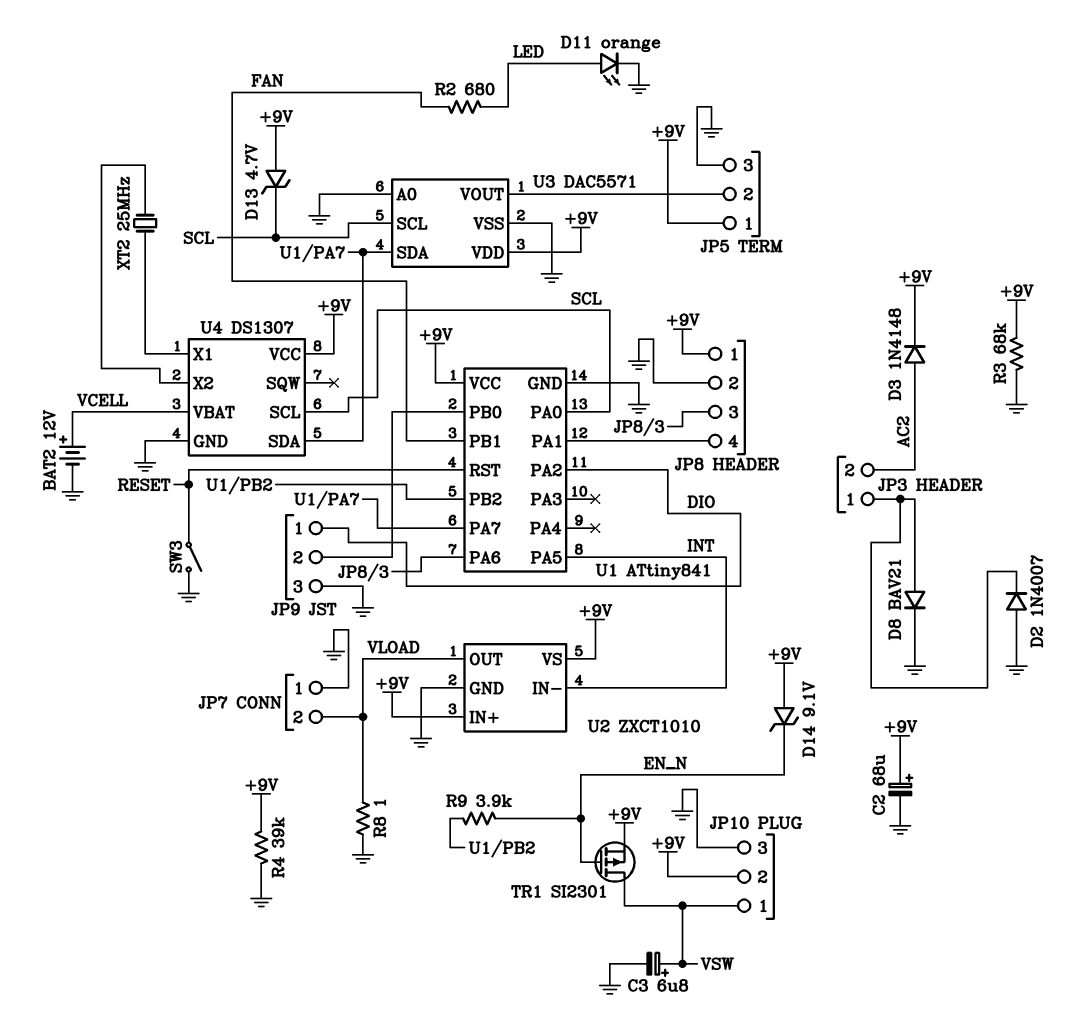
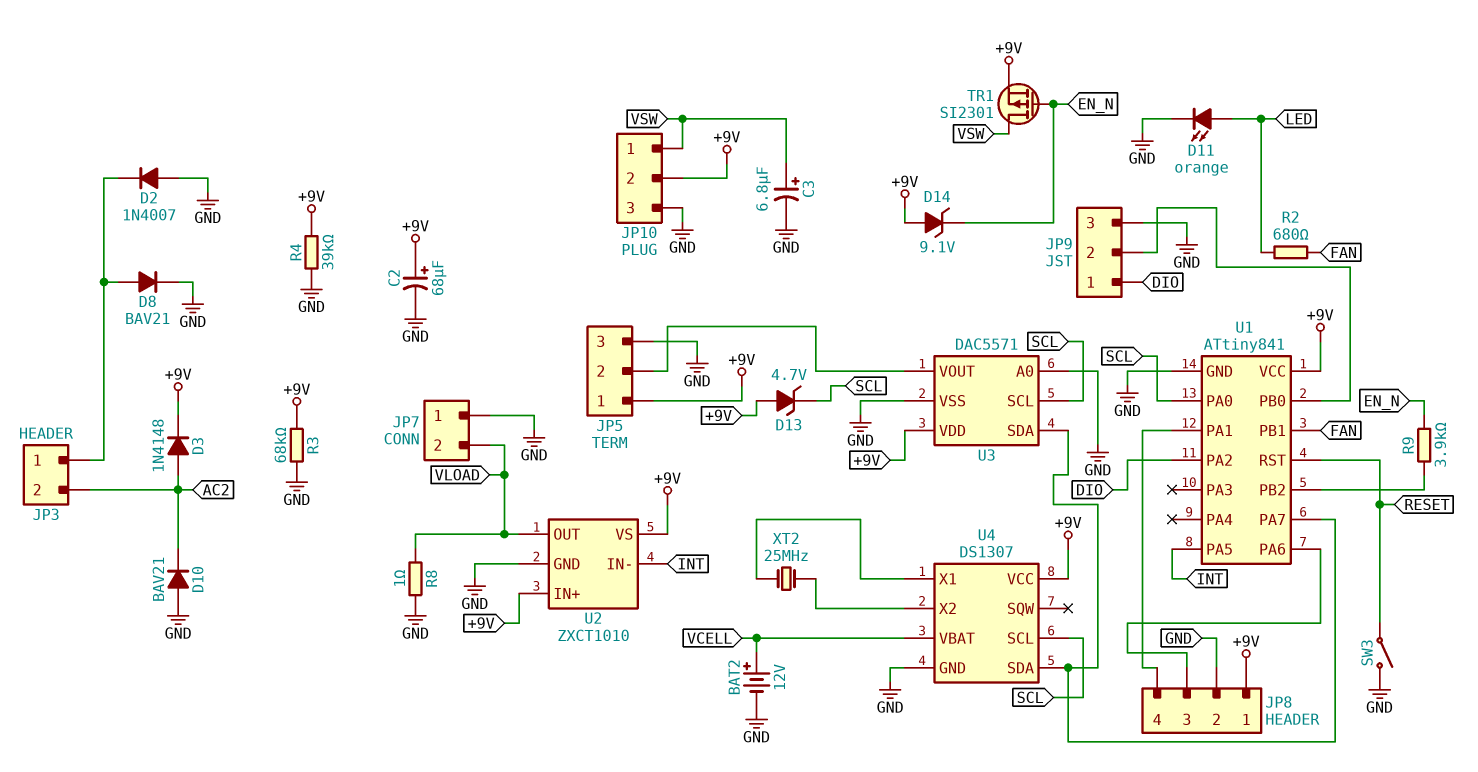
D10: none -> diode BAV21 (A GND, K AC2)

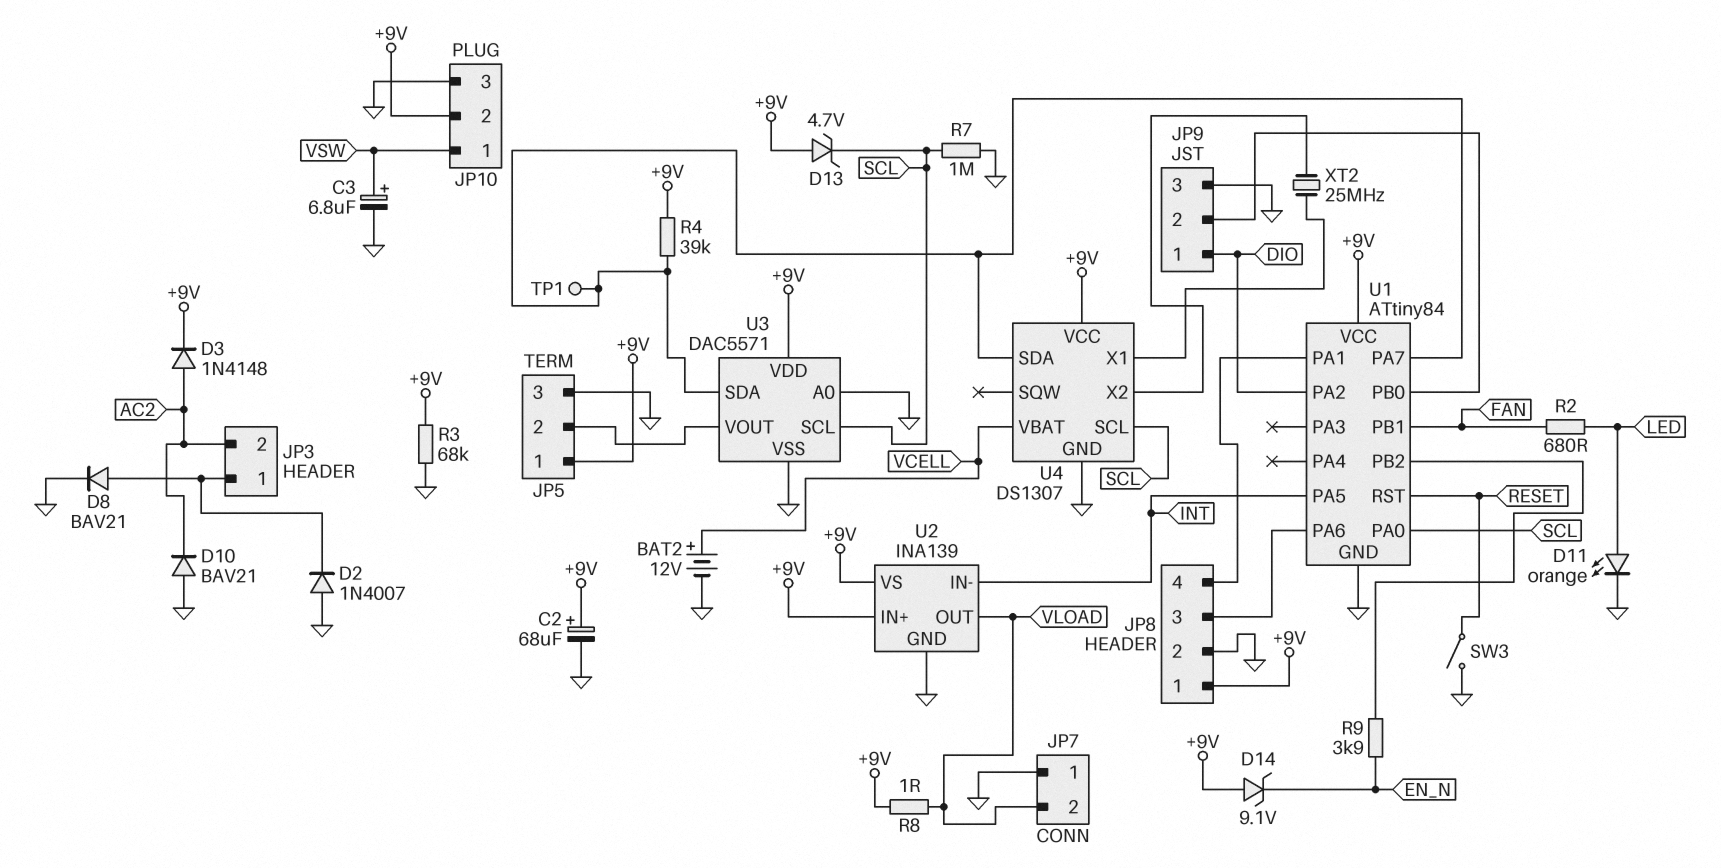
R4: 39k (+9V, GND) -> 39k (+9V, U1/PA7)
R7: none -> 1M (GND, SCL)
R8: 1 (GND, VLOAD) -> 1 (+9V, VLOAD)
TP1: none -> test point (U1/PA7)
TR1: PMOS SI2301 (G EN_N, D VSW, S +9V) -> none
U1: ATtiny841 -> ATtiny84
U2: ZXCT1010 -> INA139

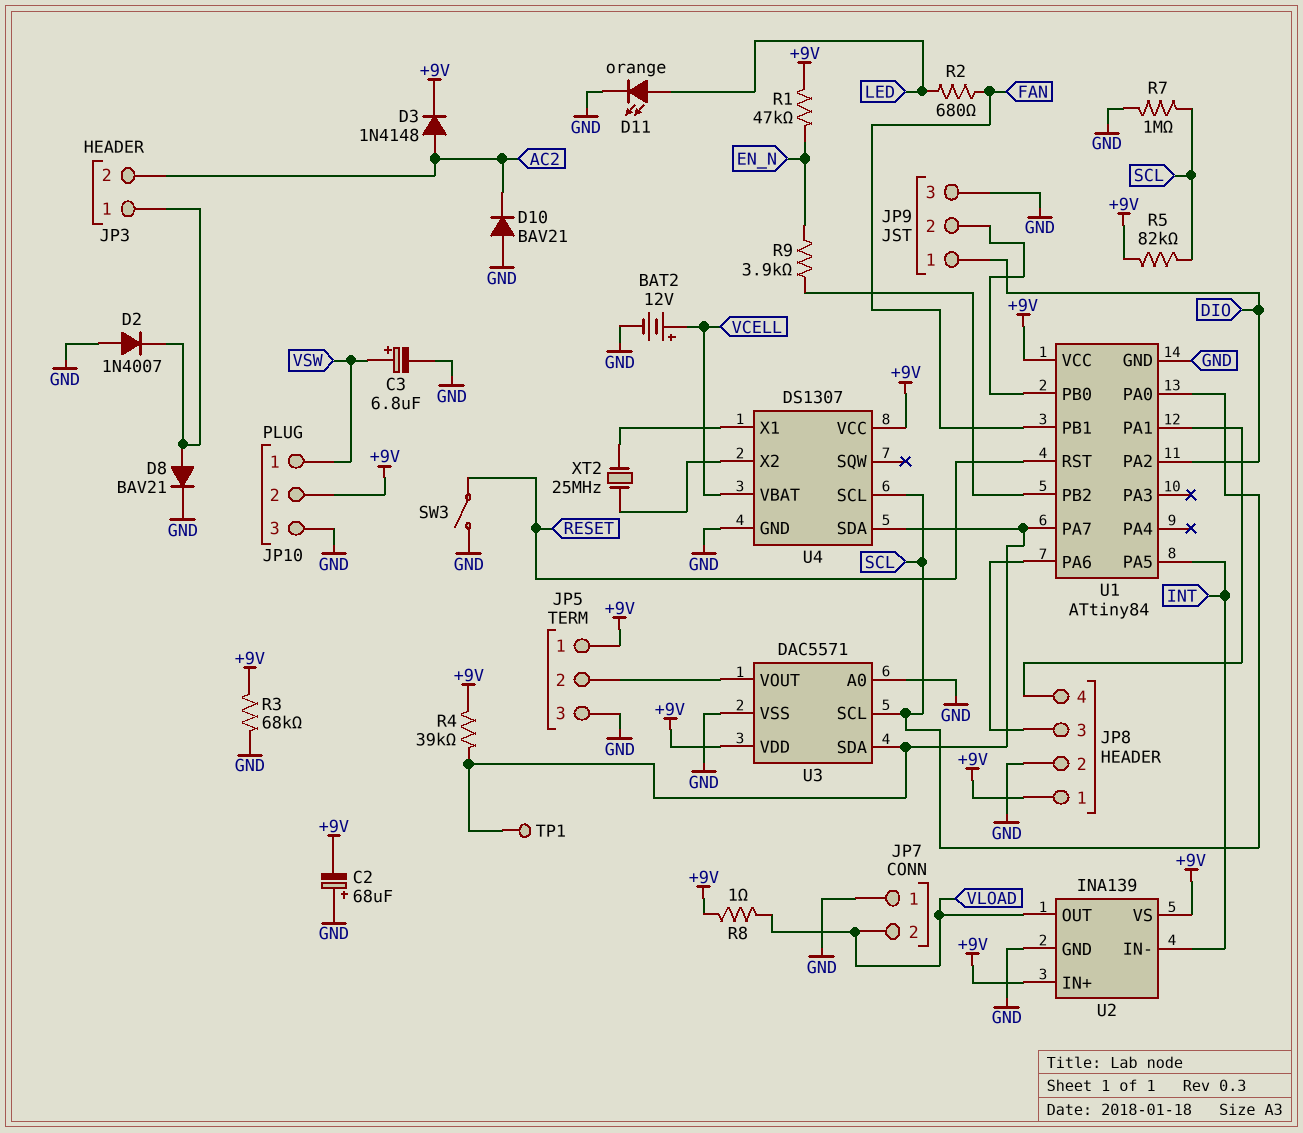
C2: 68uF (plus +9V, minus GND) -> 68uF (plus GND, minus +9V)
D13: zener 4.7V (A +9V, K SCL) -> none
D14: zener 9.1V (A +9V, K EN_N) -> none
R1: none -> 47k (+9V, EN_N)
R5: none -> 82k (+9V, SCL)

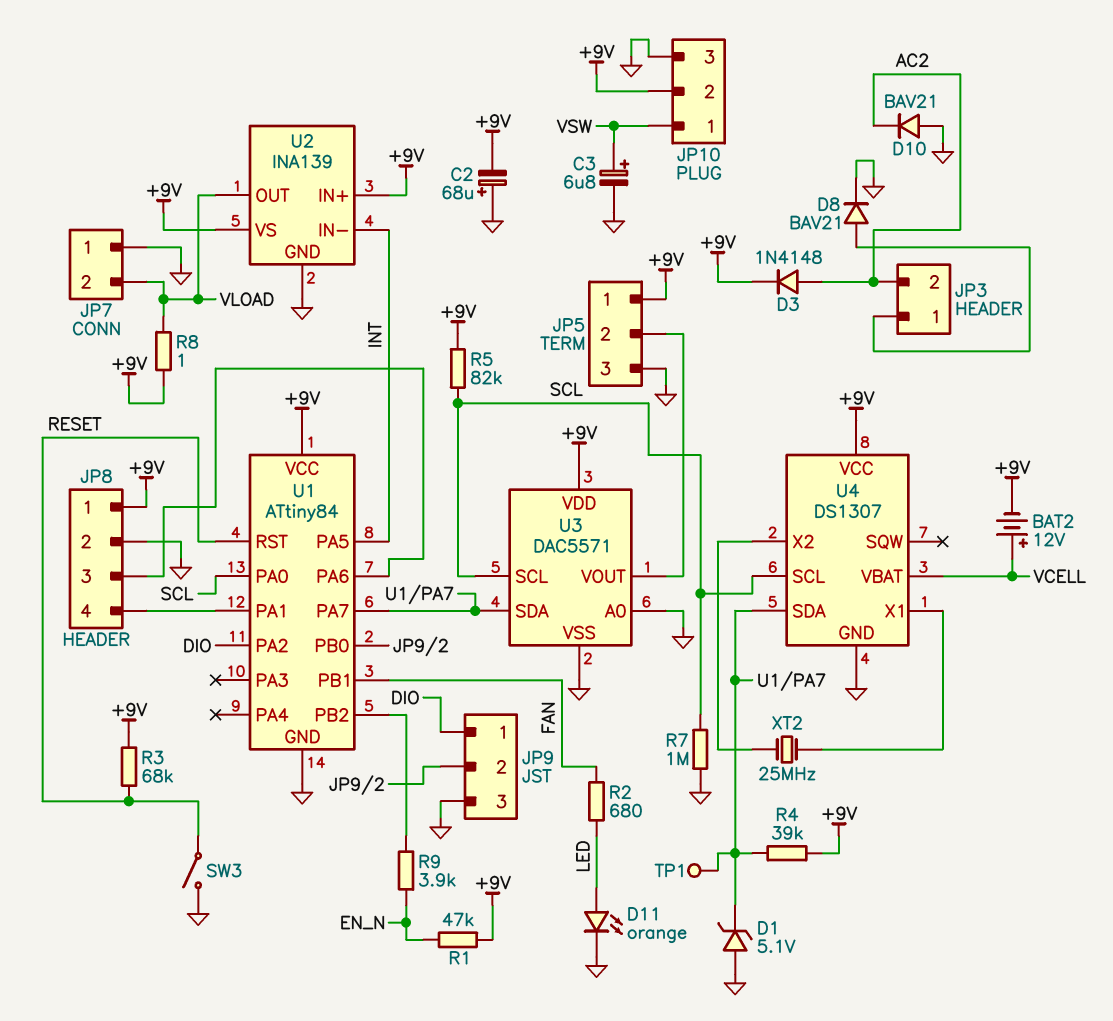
BAT2: 12V (plus VCELL, minus GND) -> 12V (plus VCELL, minus +9V)
D1: none -> zener 5.1V (A GND, K U1/PA7)
D2: diode 1N4007 (A GND, K JP3/1) -> none
R3: 68k (+9V, GND) -> 68k (+9V, RESET)

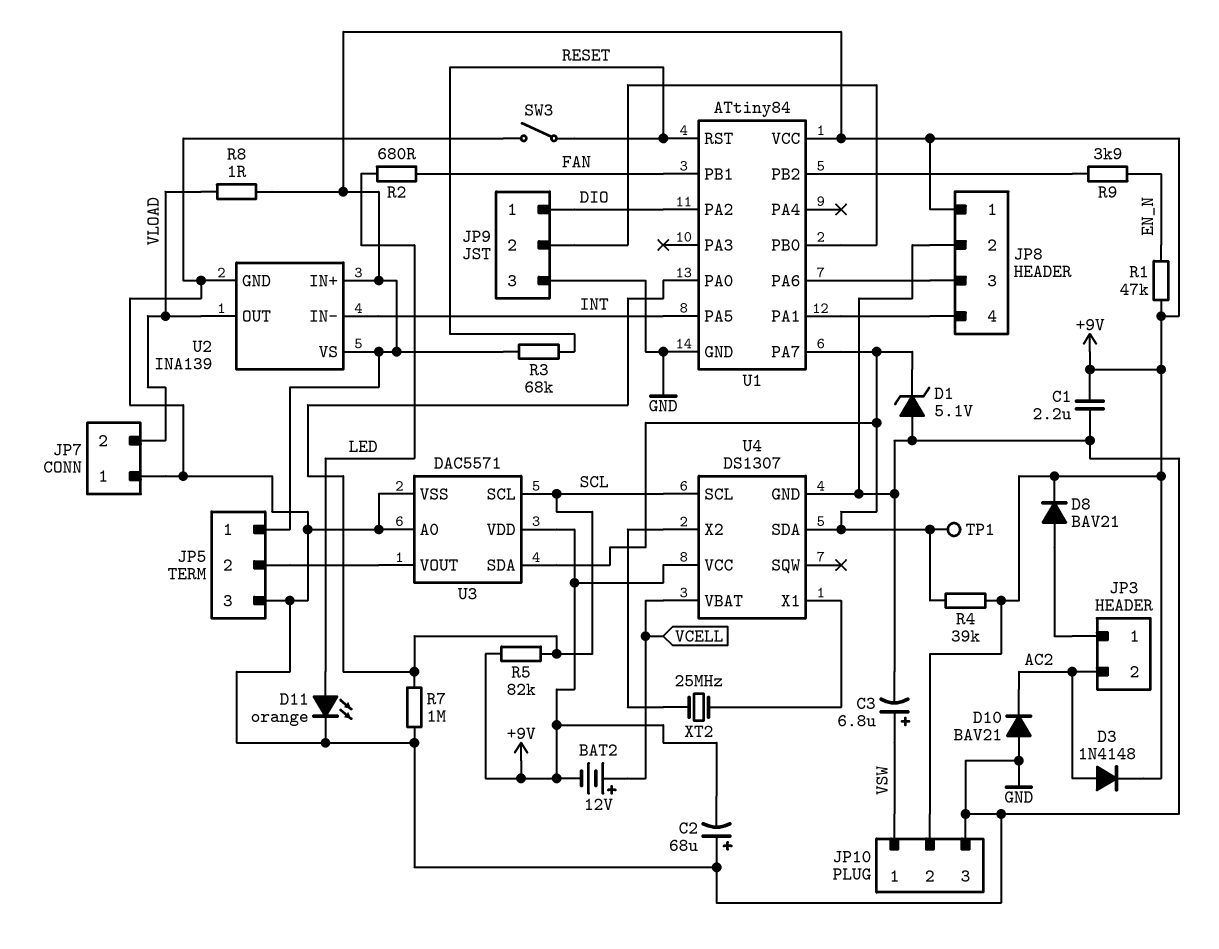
C1: none -> 2.2uF (+9V, GND)
D8: diode BAV21 (A JP3/1, K GND) -> diode BAV21 (A JP3/1, K +9V)

